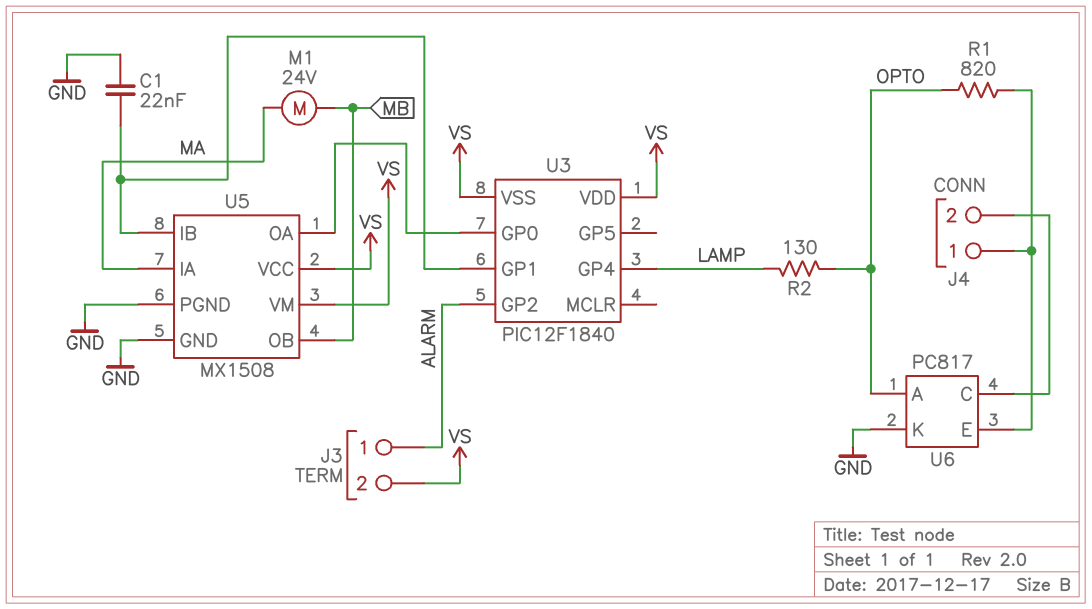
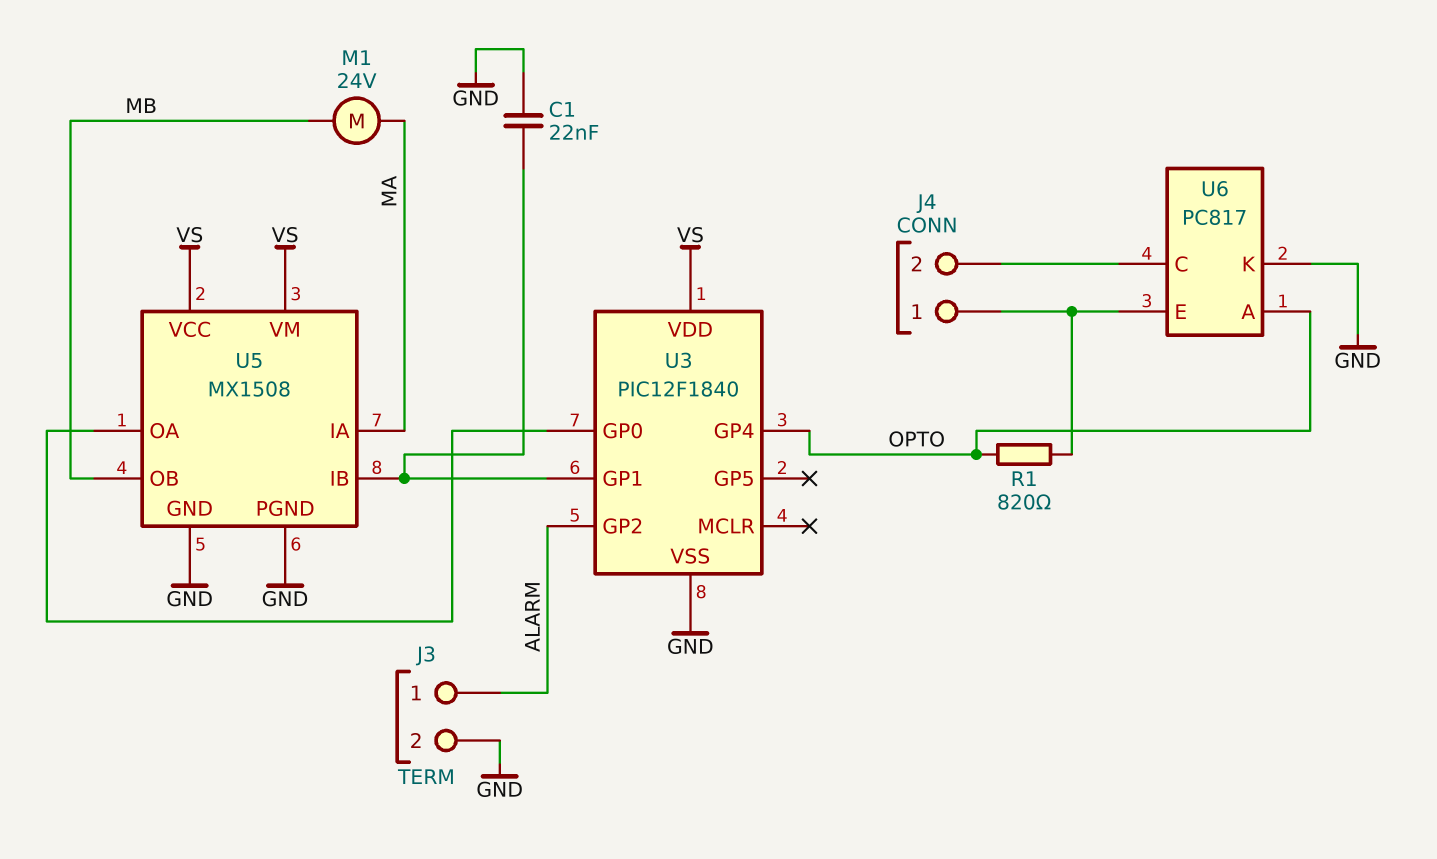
J3 pin 2: VS -> GND
R2: 130 (LAMP, OPTO) -> none
U3 pin GP4: LAMP -> OPTO
U3 pin VSS: VS -> GND

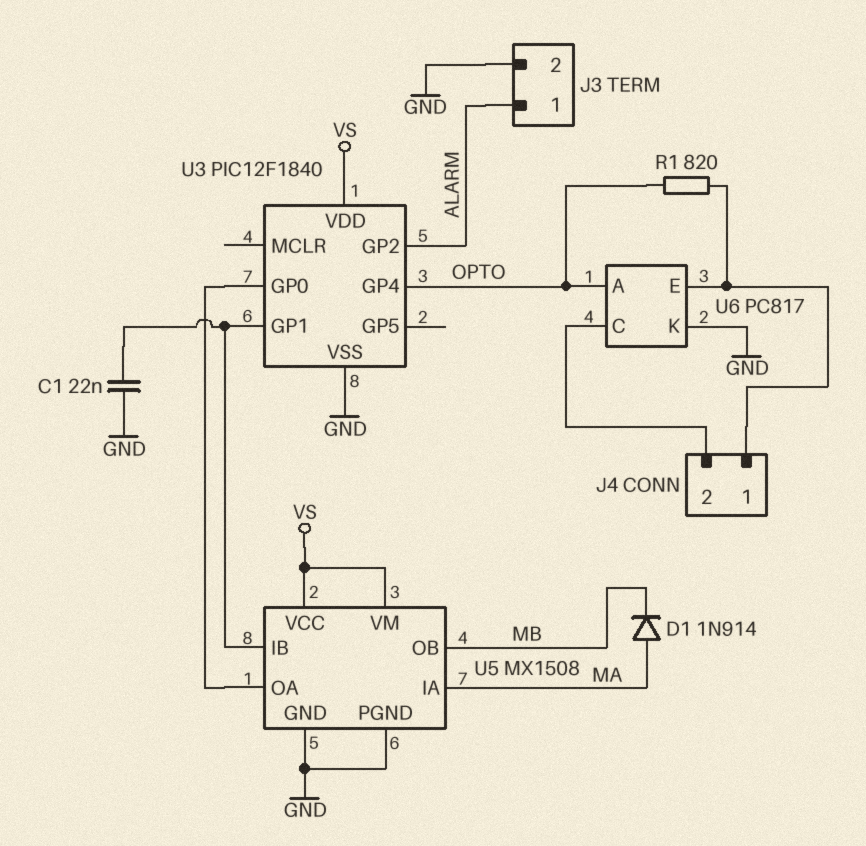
D1: none -> diode 1N914 (A MA, K MB)
M1: motor 24V (MA, MB) -> none

